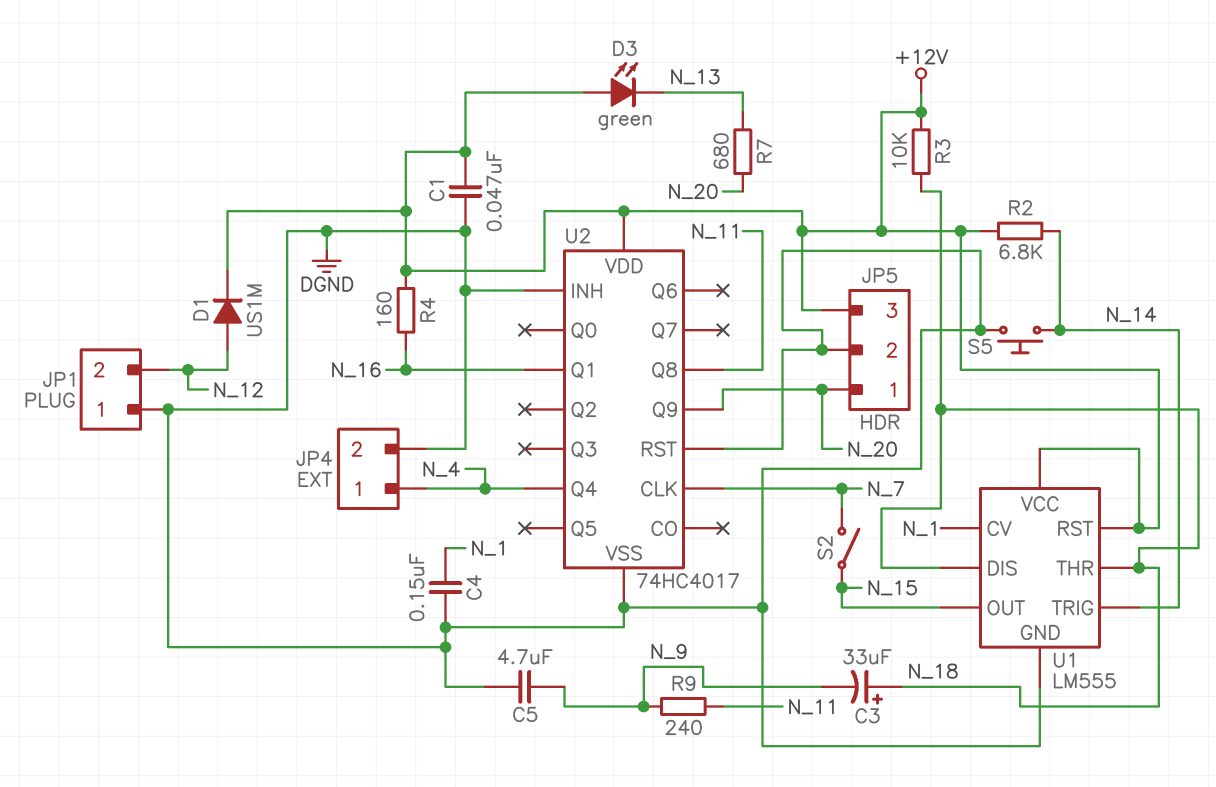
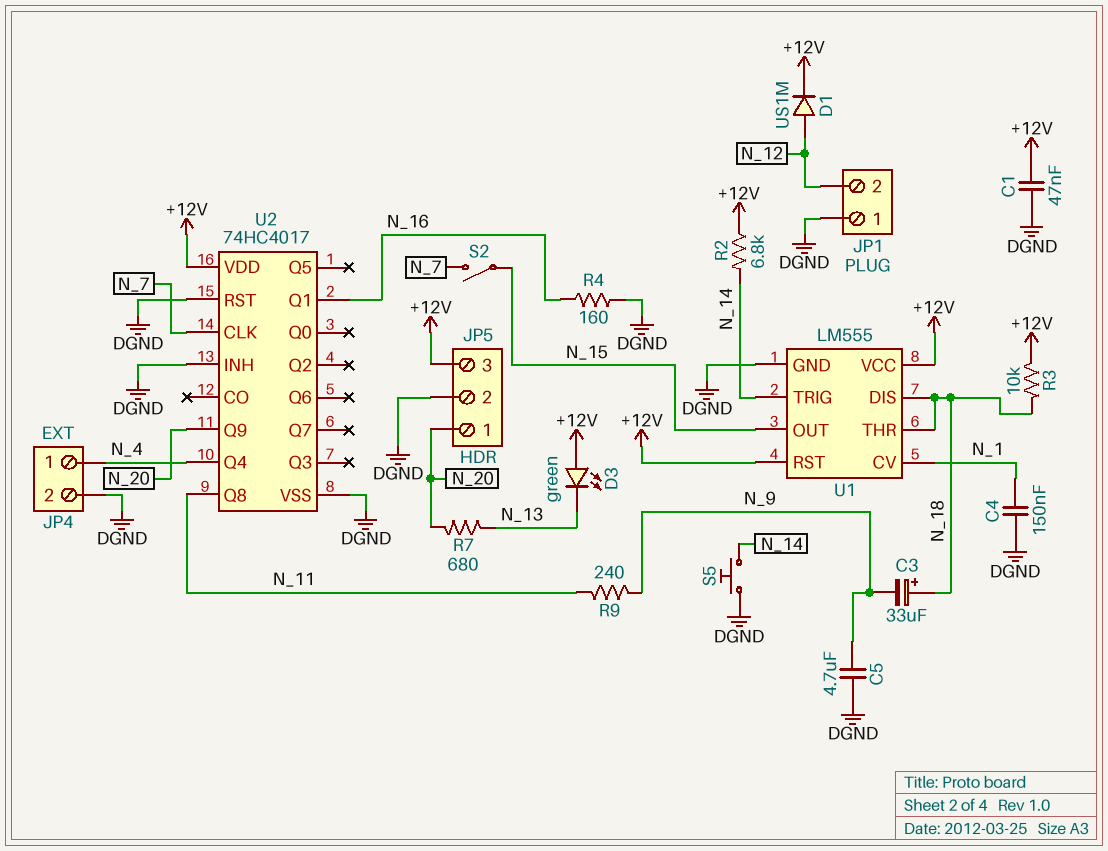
R4: 160 (+12V, N_16) -> 160 (DGND, N_16)

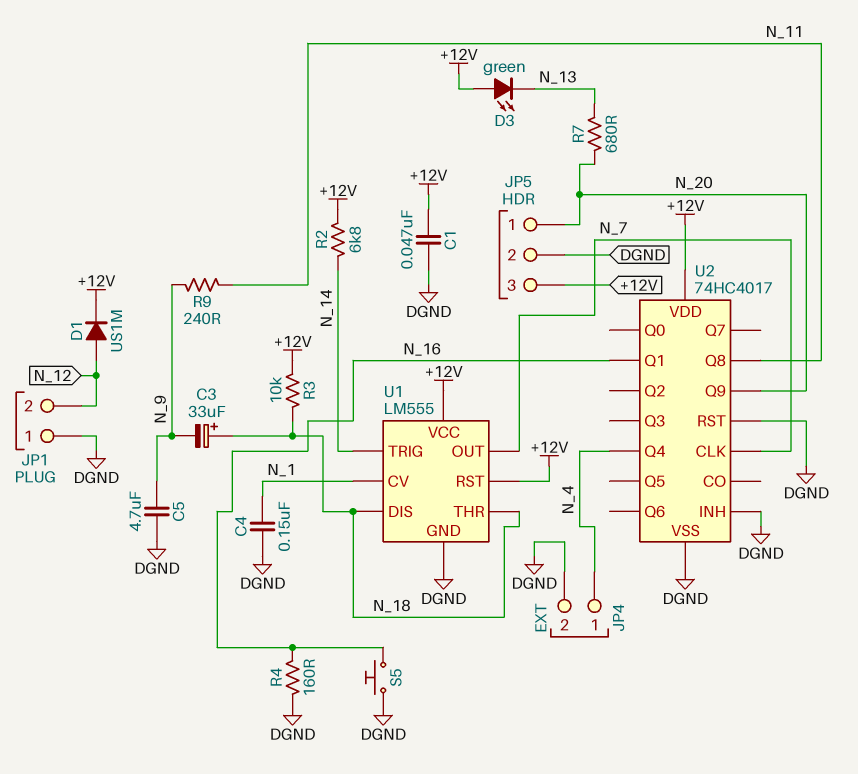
S2: switch (N_7, N_15) -> none
S5: button (DGND, N_14) -> button (DGND, N_16)
U1 pin OUT: N_15 -> N_7

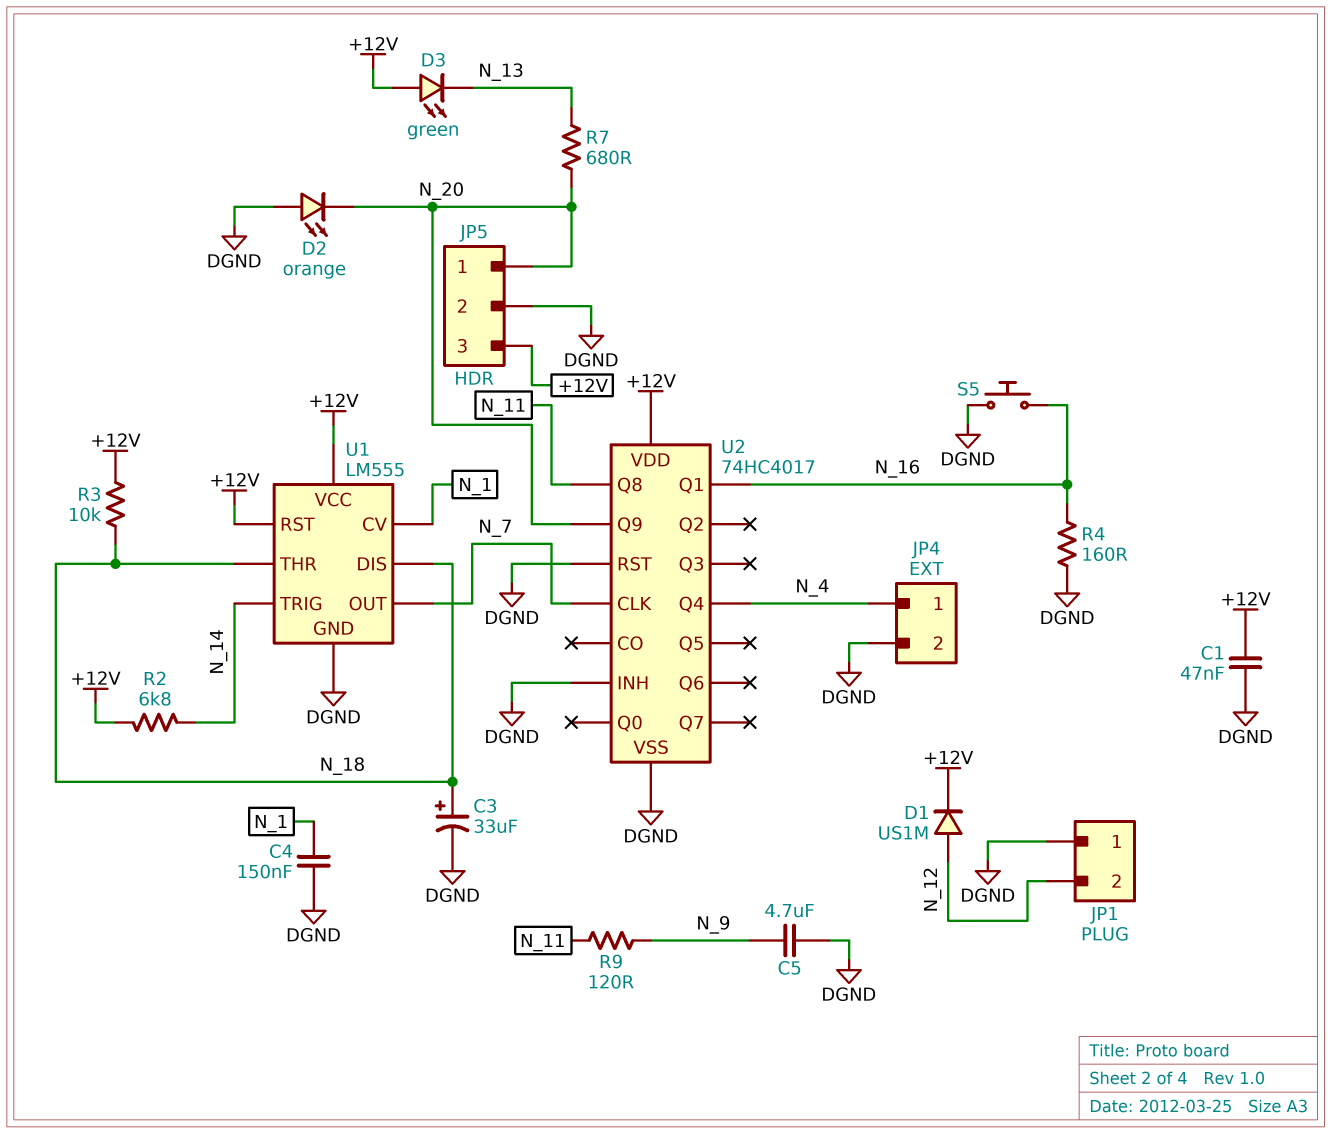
C3: 33uF (plus N_18, minus N_9) -> 33uF (plus N_18, minus DGND)
D2: none -> LED orange (A DGND, K N_20)
R9: 240 (N_9, N_11) -> 120 (N_9, N_11)

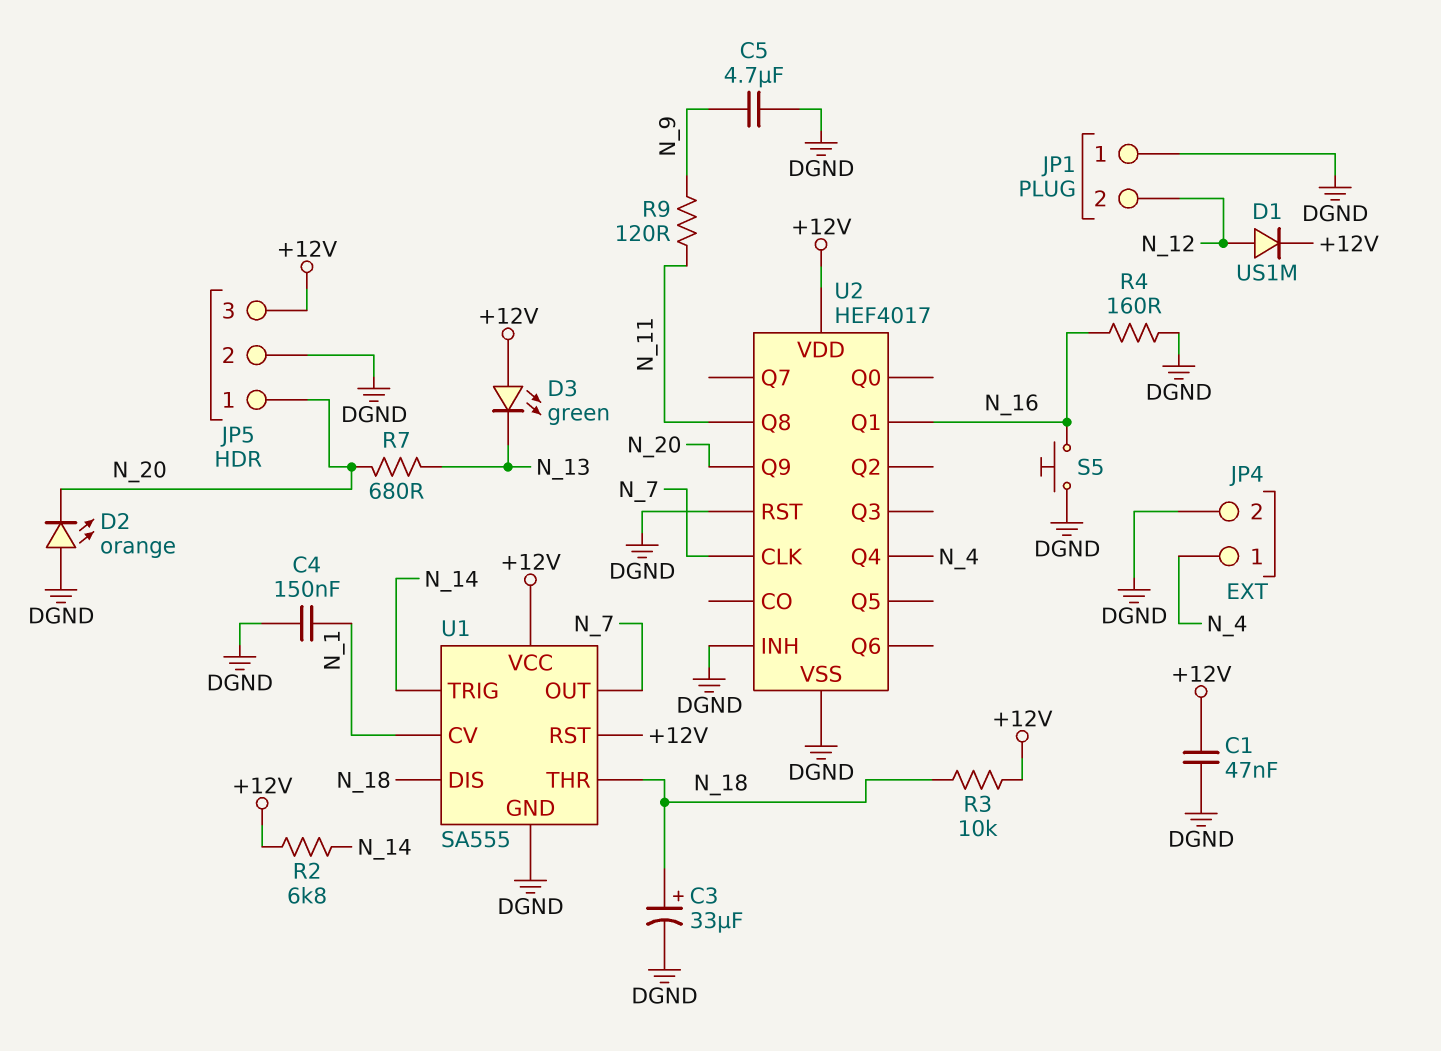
U1: LM555 -> SA555
U2: 74HC4017 -> HEF4017

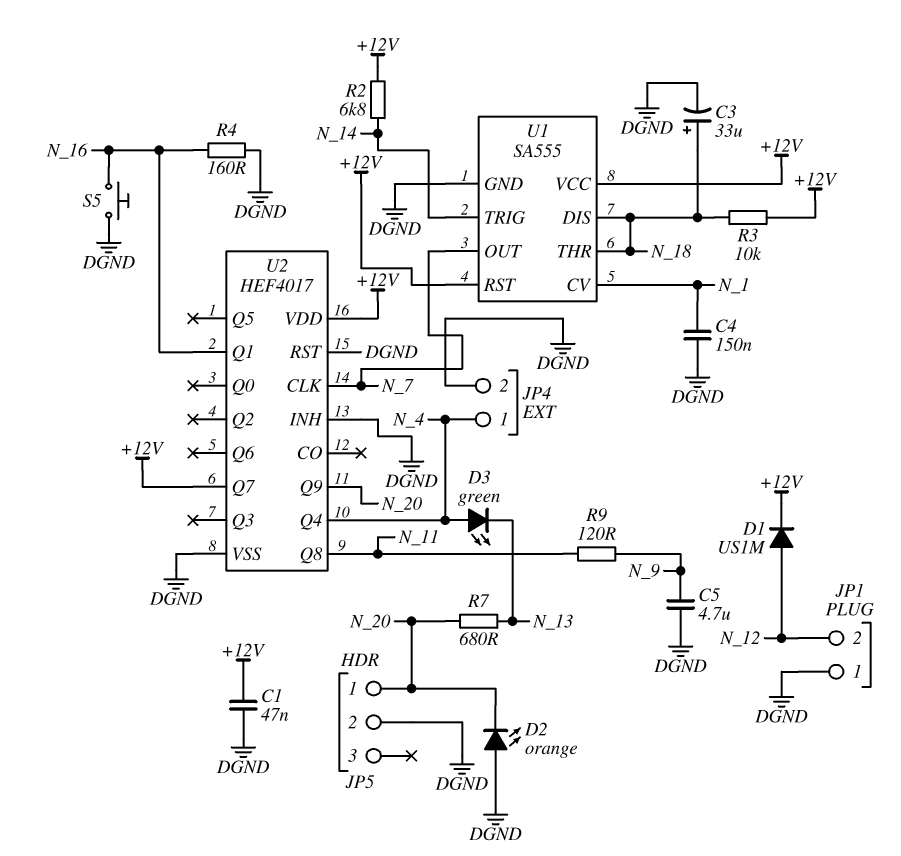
D3: LED green (A +12V, K N_13) -> LED green (A N_4, K N_13)
JP5 pin 3: +12V -> none
U2 pin Q7: none -> +12V

